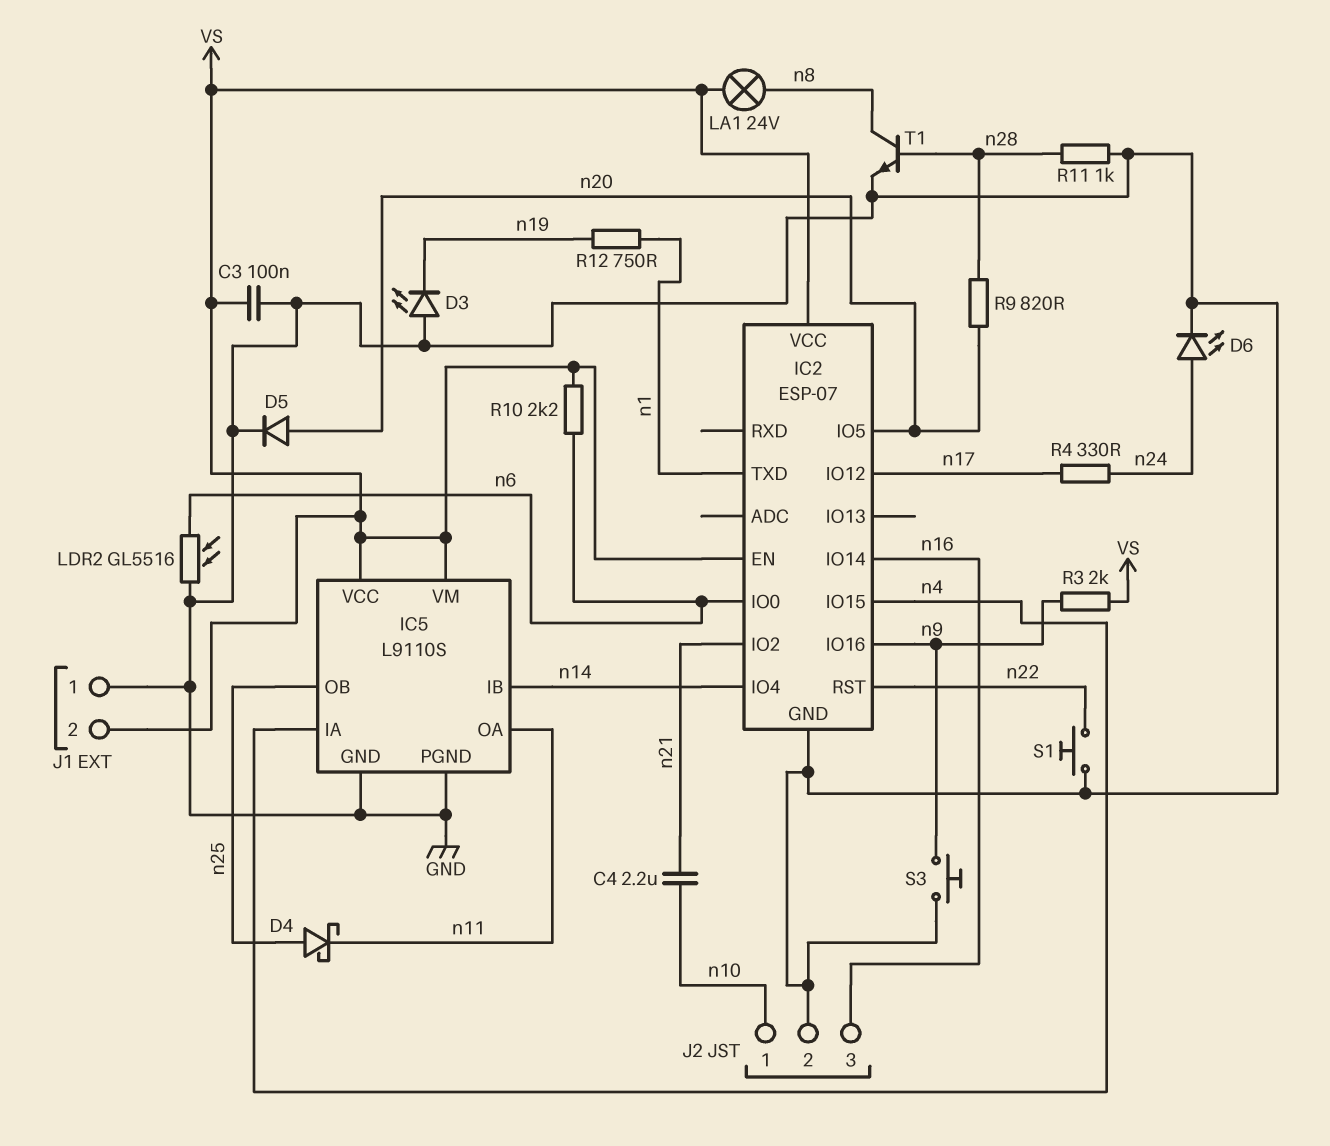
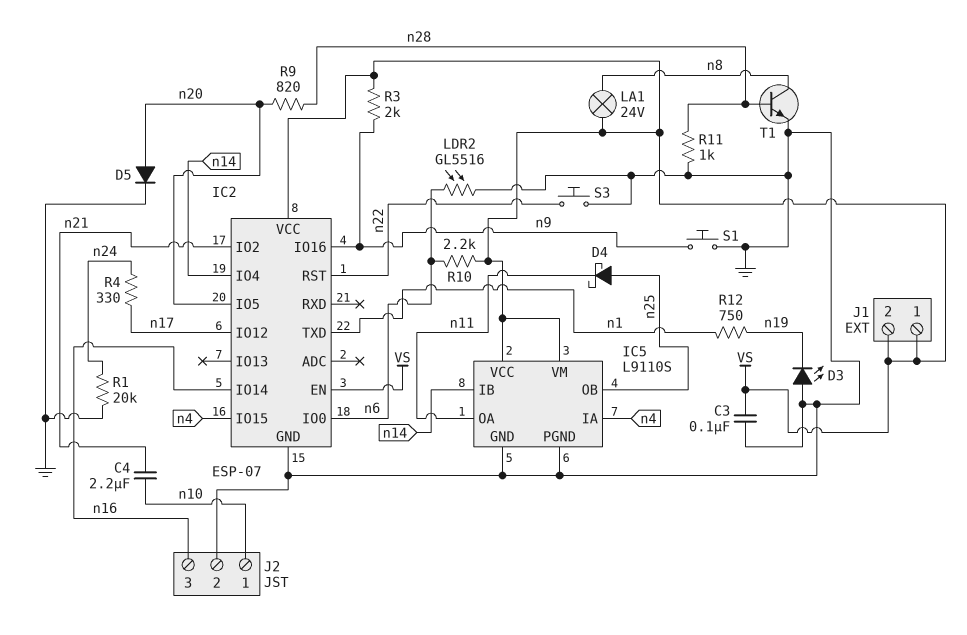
D6: LED (A n24, K GND) -> none
J1 pin 1: GND -> VS
R1: none -> 20k (GND, n24)
S1: button (GND, n22) -> button (GND, n9)
S3: button (GND, n9) -> button (GND, n22)

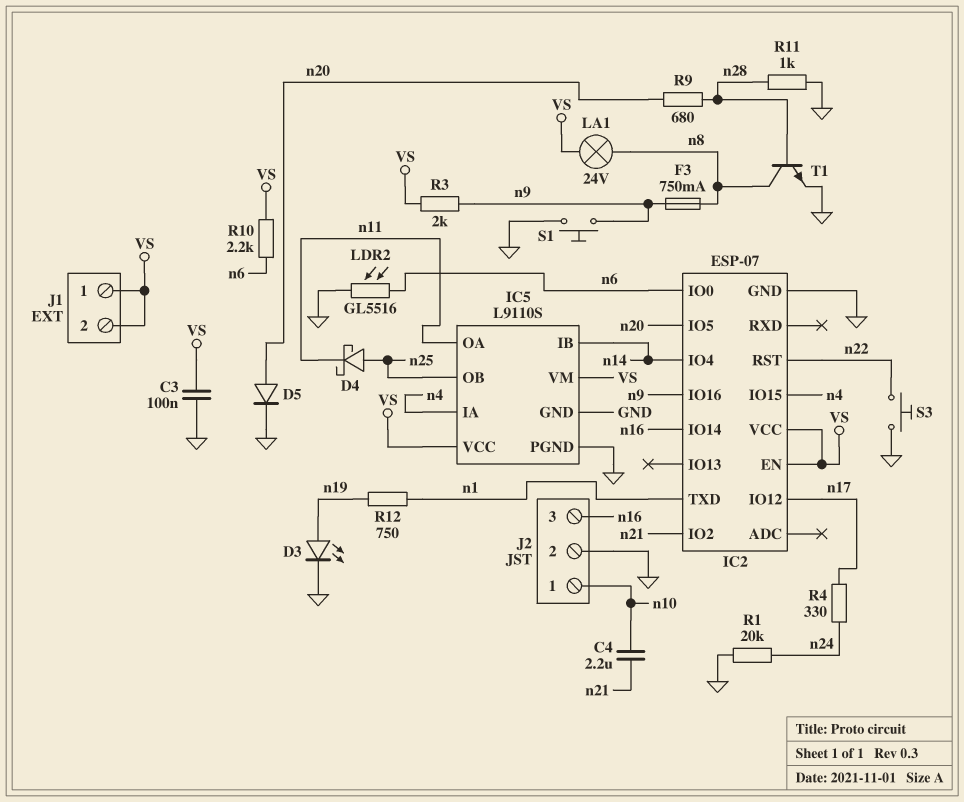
D3: LED (A GND, K n19) -> LED (A n19, K GND)
F3: none -> 750mA (n8, n9)
R9: 820 (n20, n28) -> 680 (n20, n28)

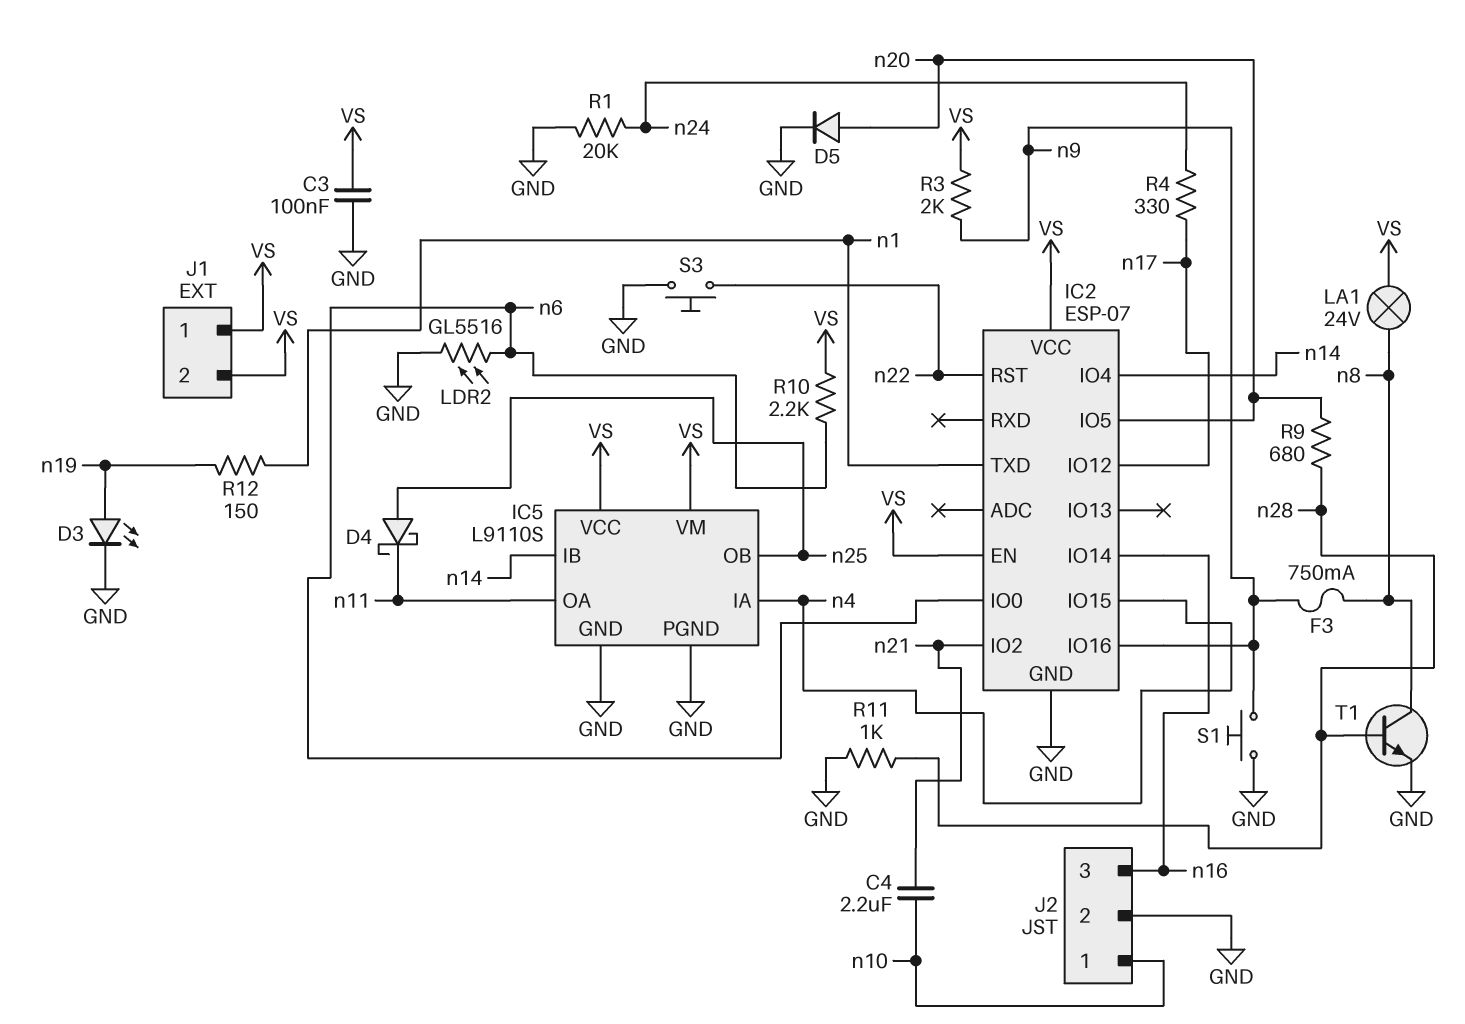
R12: 750 (n1, n19) -> 150 (n1, n19)

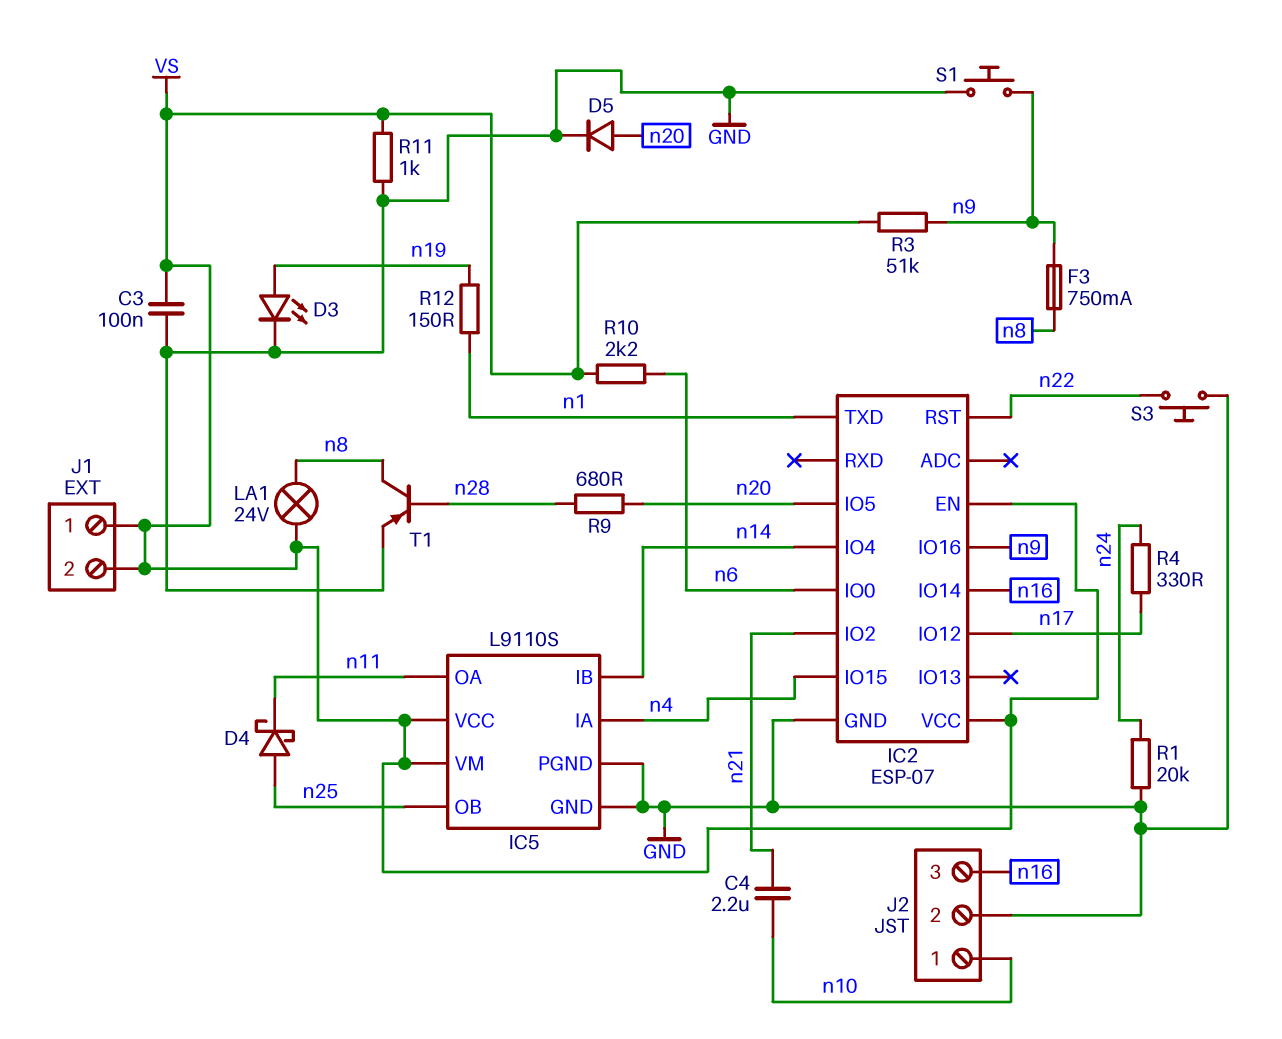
LDR2: GL5516 (GND, n6) -> none
R3: 2k (VS, n9) -> 51k (VS, n9)
R11: 1k (GND, n28) -> 1k (GND, VS)
T1: NPN (B n28, C n8, E GND) -> PNP (B n28, C n8, E GND)

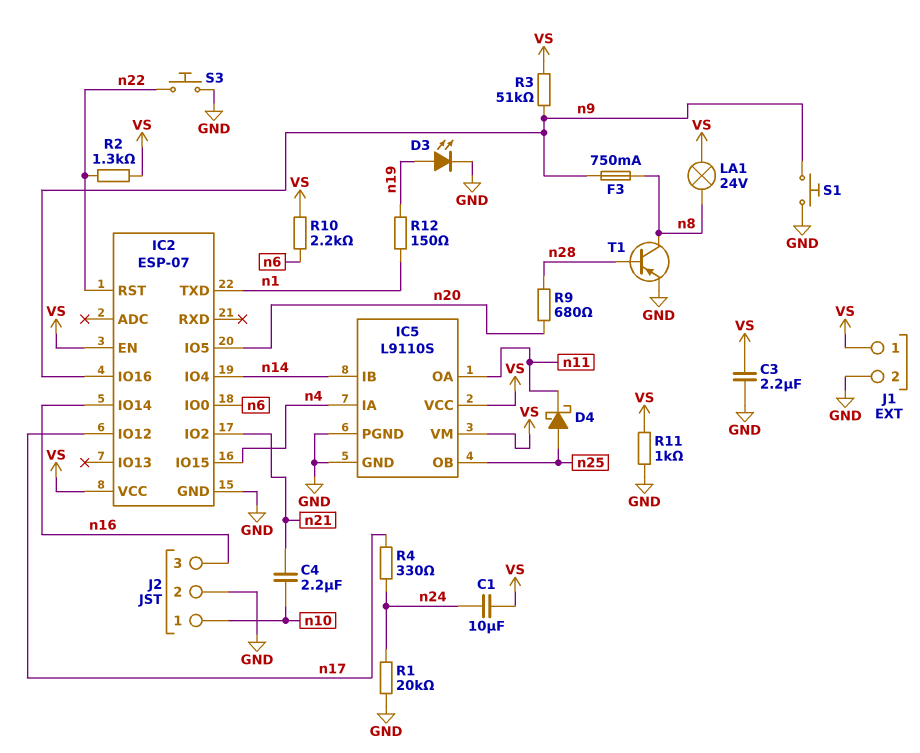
C1: none -> 10uF (VS, n24)
C3: 100nF (GND, VS) -> 2.2uF (GND, VS)
D5: diode (A n20, K GND) -> none
J1 pin 2: VS -> GND
R2: none -> 1.3k (VS, n22)

